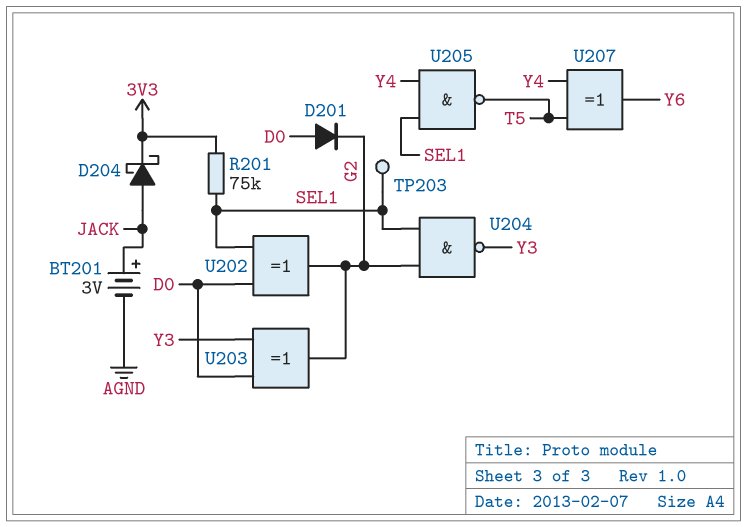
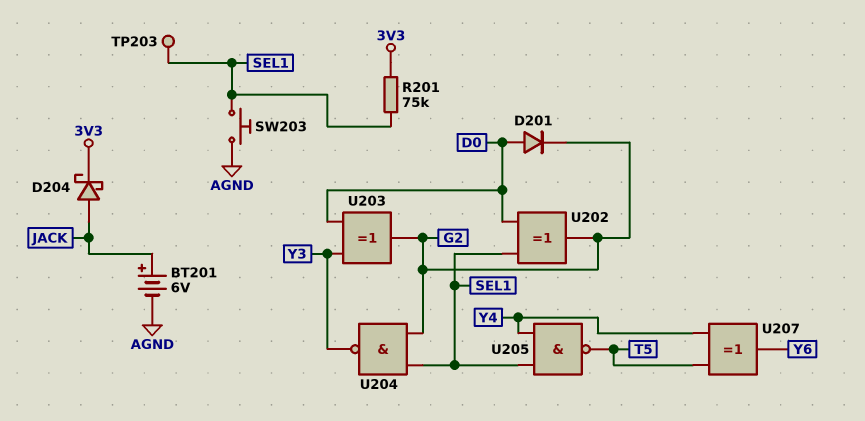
BT201: 3V (plus JACK, minus AGND) -> 6V (plus JACK, minus AGND)
SW203: none -> button (AGND, SEL1)

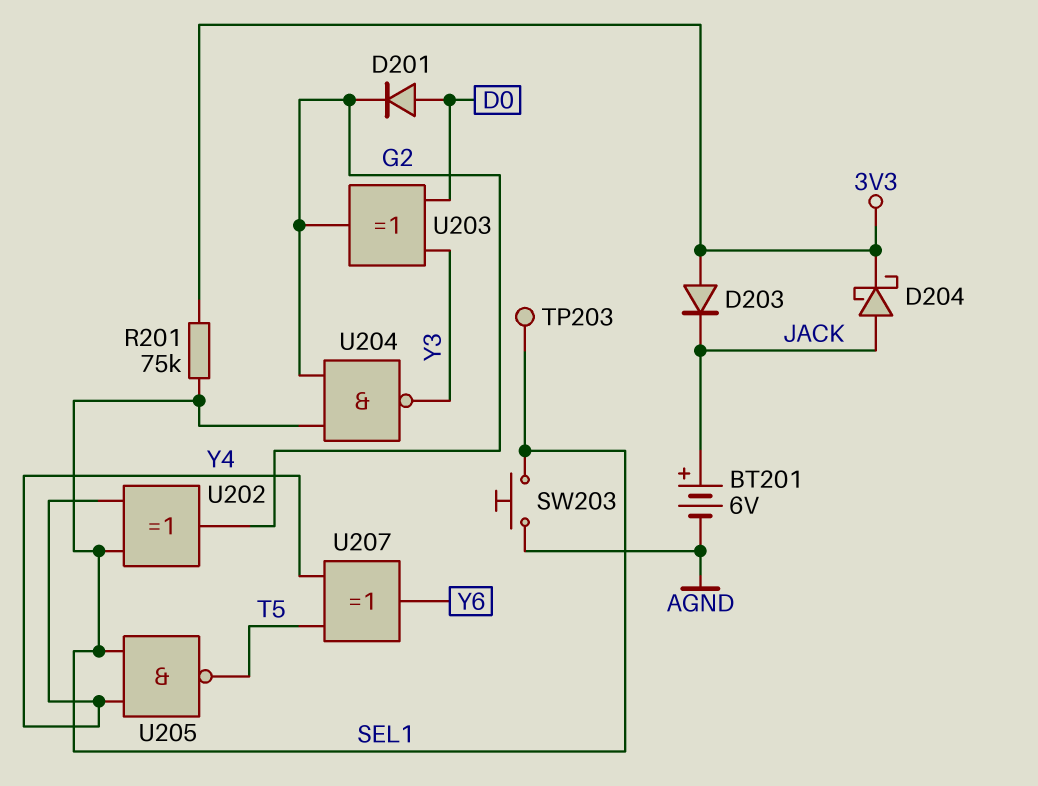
D203: none -> diode (A 3V3, K JACK)
U202: XOR (in D0, in SEL1, out G2) -> XOR (in SEL1, in Y4, out G2)

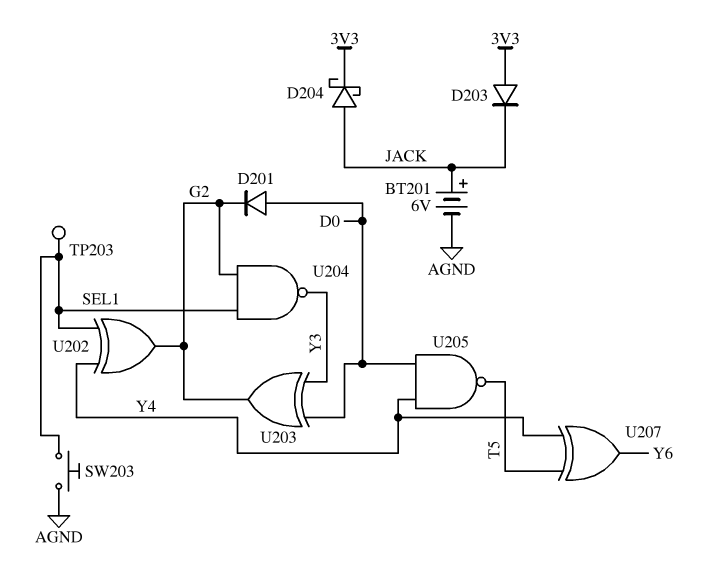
R201: 75k (3V3, SEL1) -> none
U205: NAND (in SEL1, in Y4, out T5) -> NAND (in D0, in Y4, out T5)

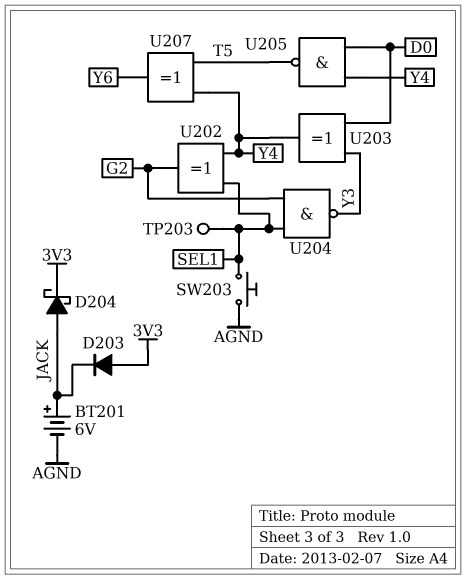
D201: diode (A D0, K G2) -> none
U203: XOR (in D0, in Y3, out G2) -> XOR (in D0, in Y3, out Y4)

